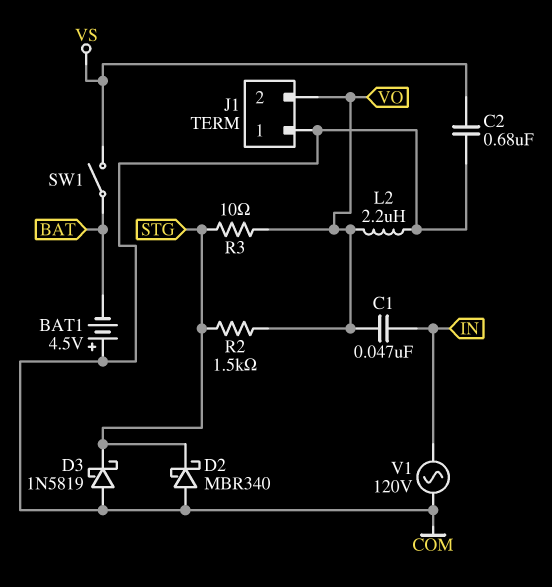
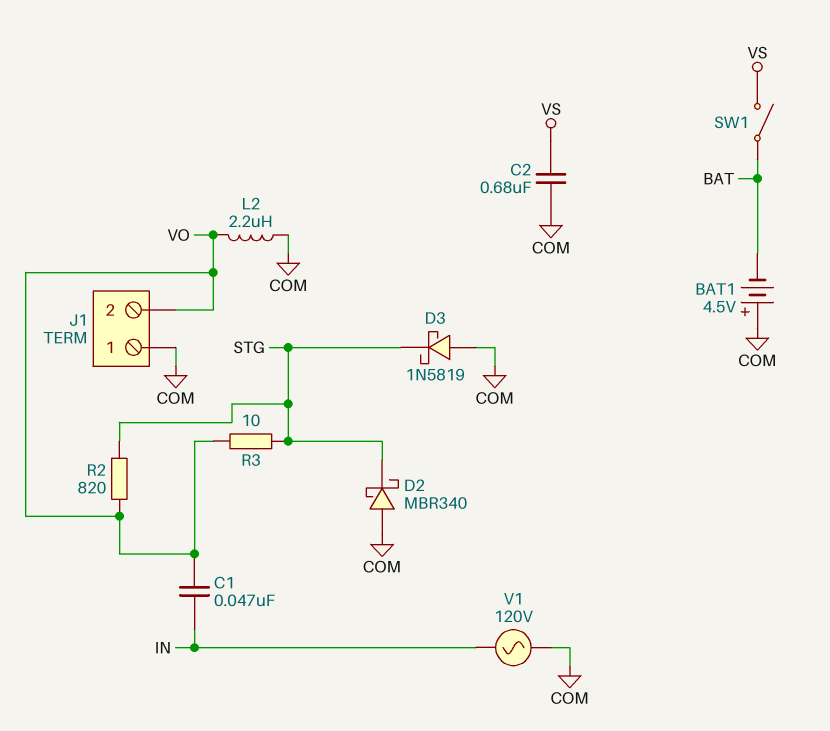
R2: 1.5k (STG, VO) -> 820 (STG, VO)

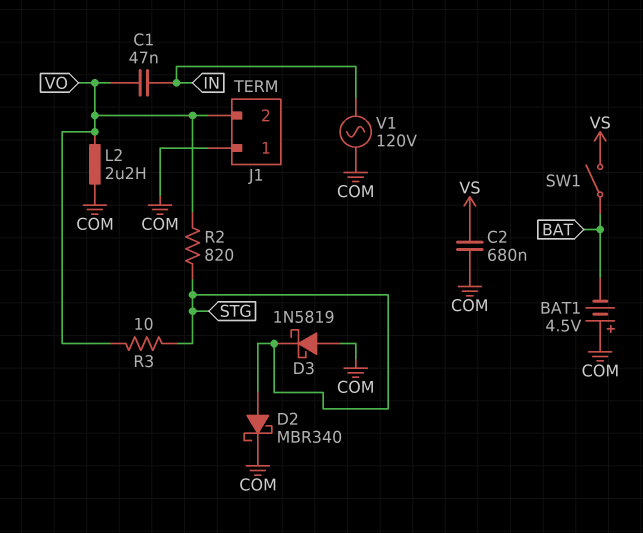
D2: schottky MBR340 (A COM, K STG) -> schottky MBR340 (A STG, K COM)

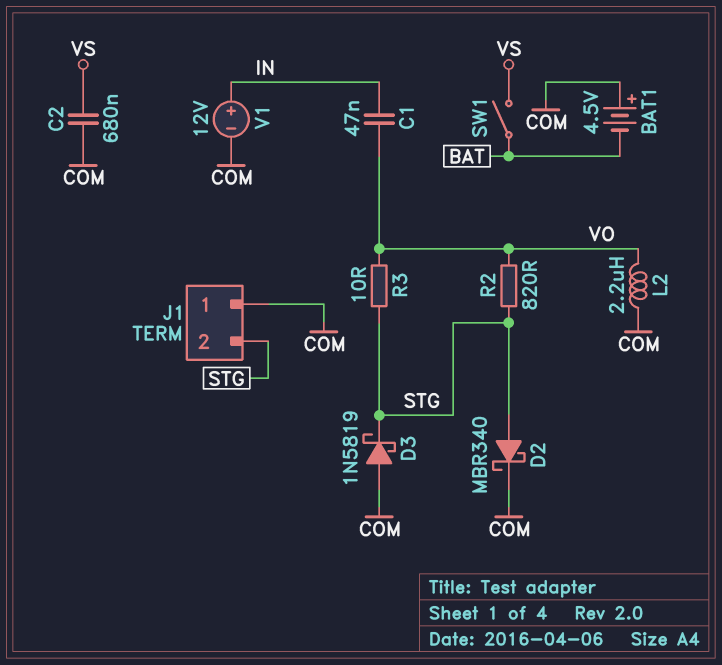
J1 pin 2: VO -> STG
V1: AC 120V (COM, IN) -> 12V (plus IN, minus COM)

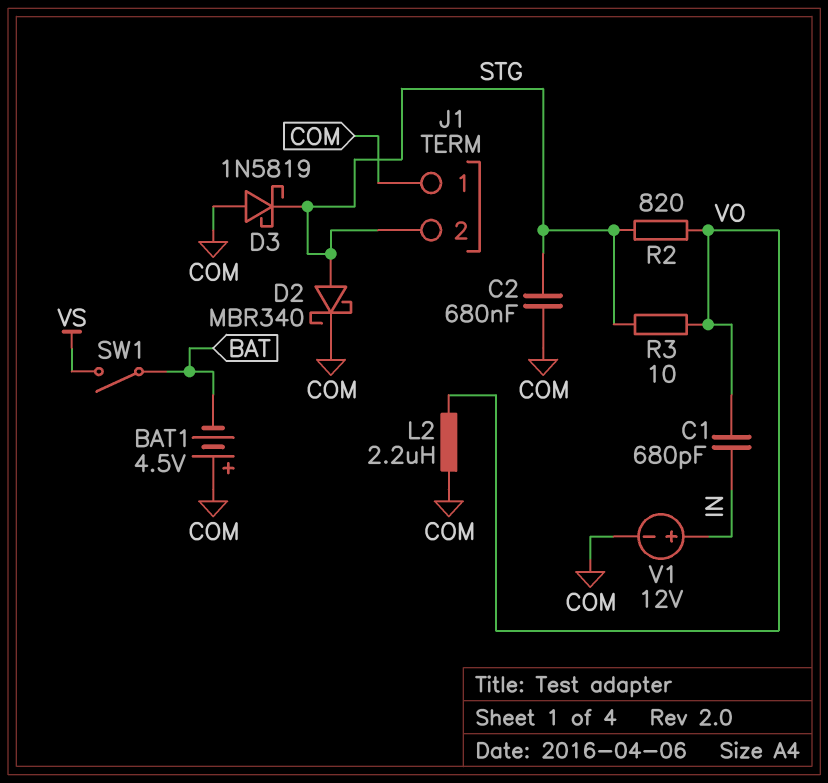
C1: 47nF (IN, VO) -> 680pF (IN, VO)
C2: 680nF (COM, VS) -> 680nF (COM, STG)

